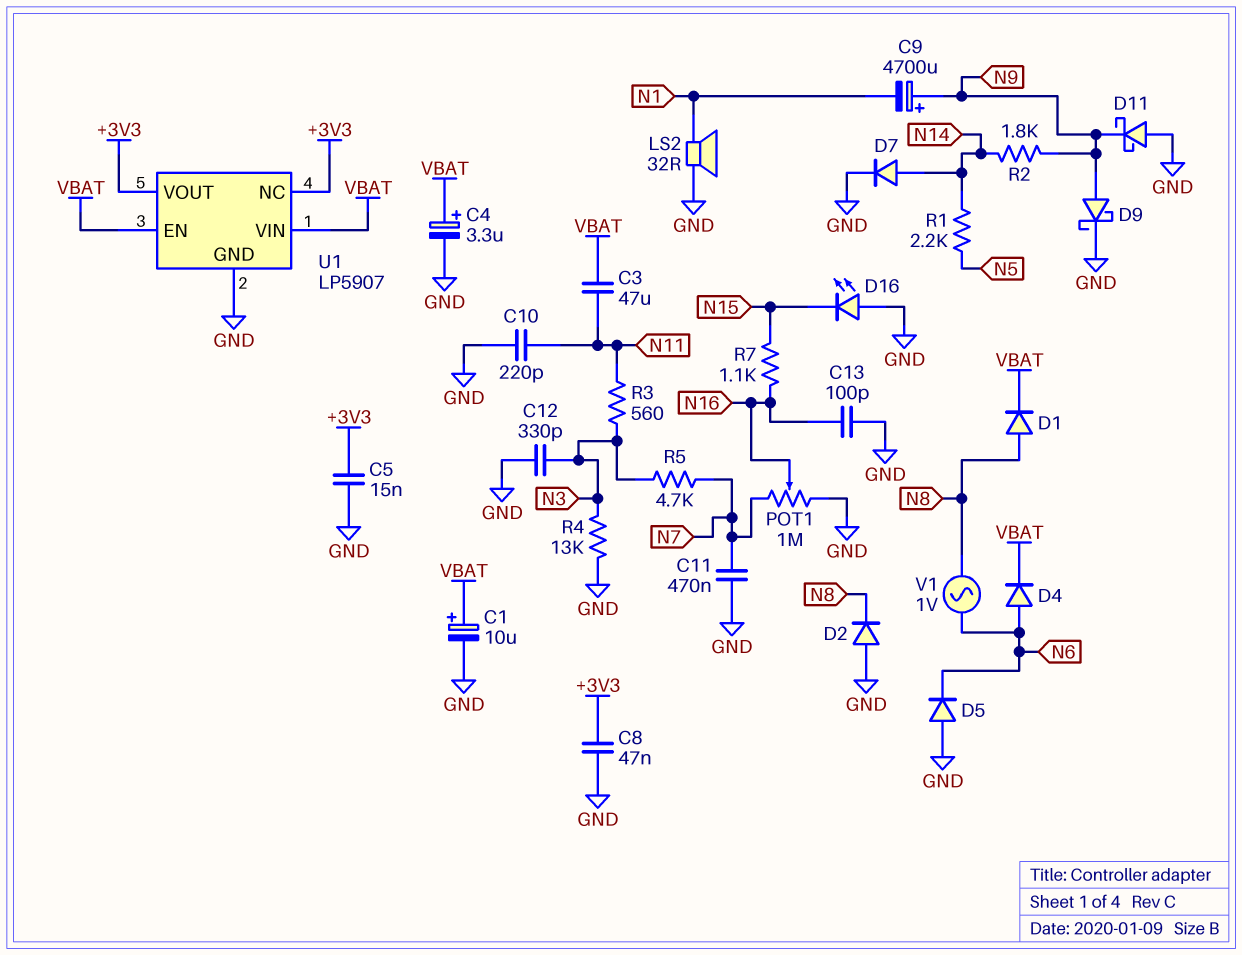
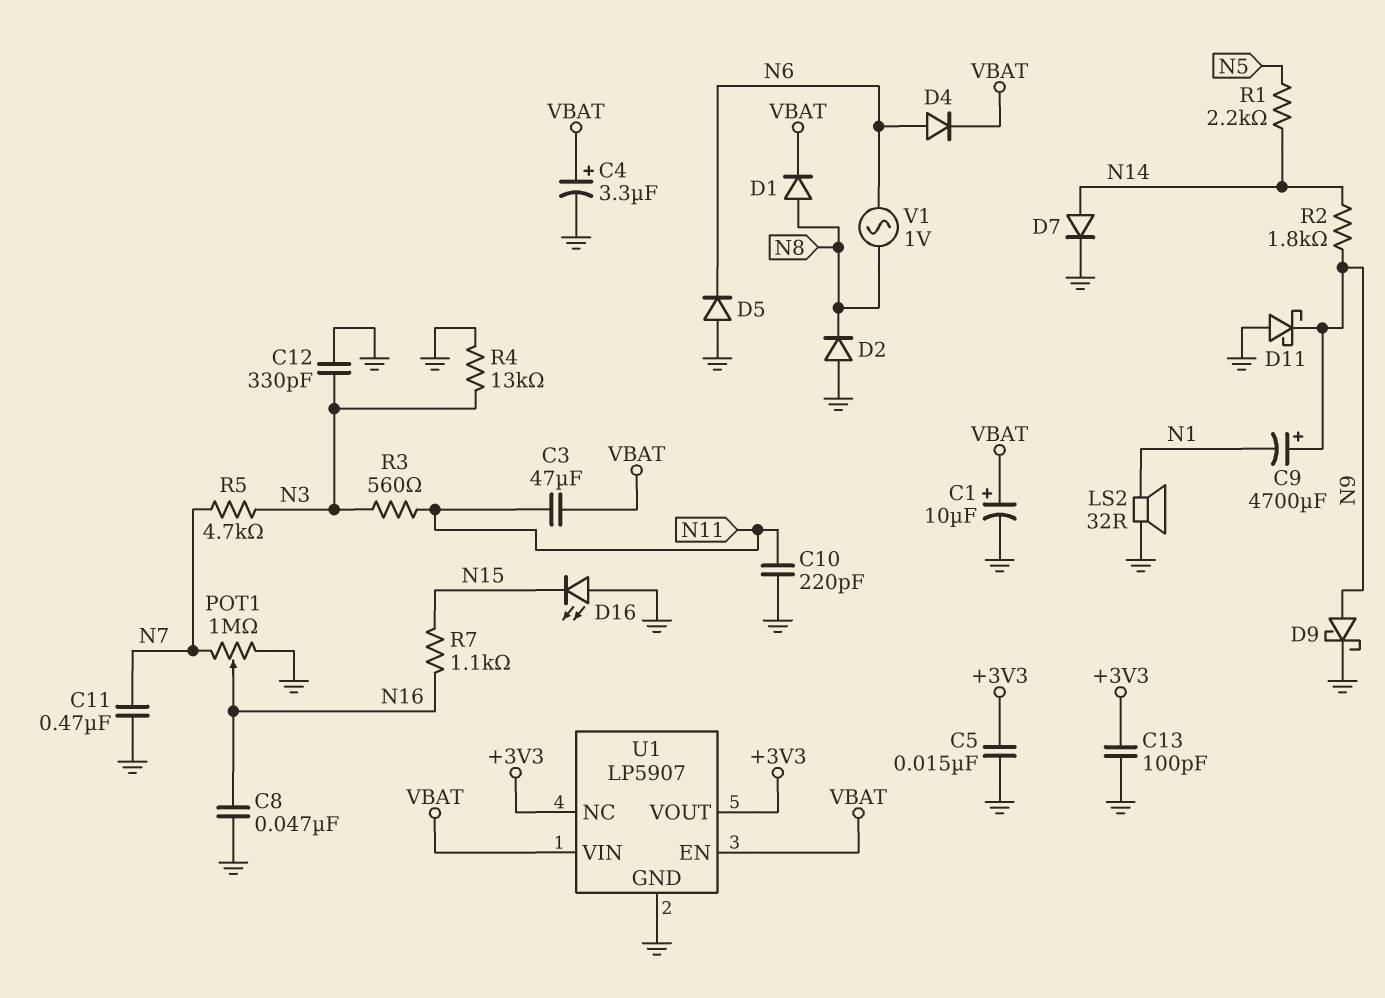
C8: 47nF (+3V3, GND) -> 47nF (GND, N16)
C13: 100pF (GND, N16) -> 100pF (+3V3, GND)

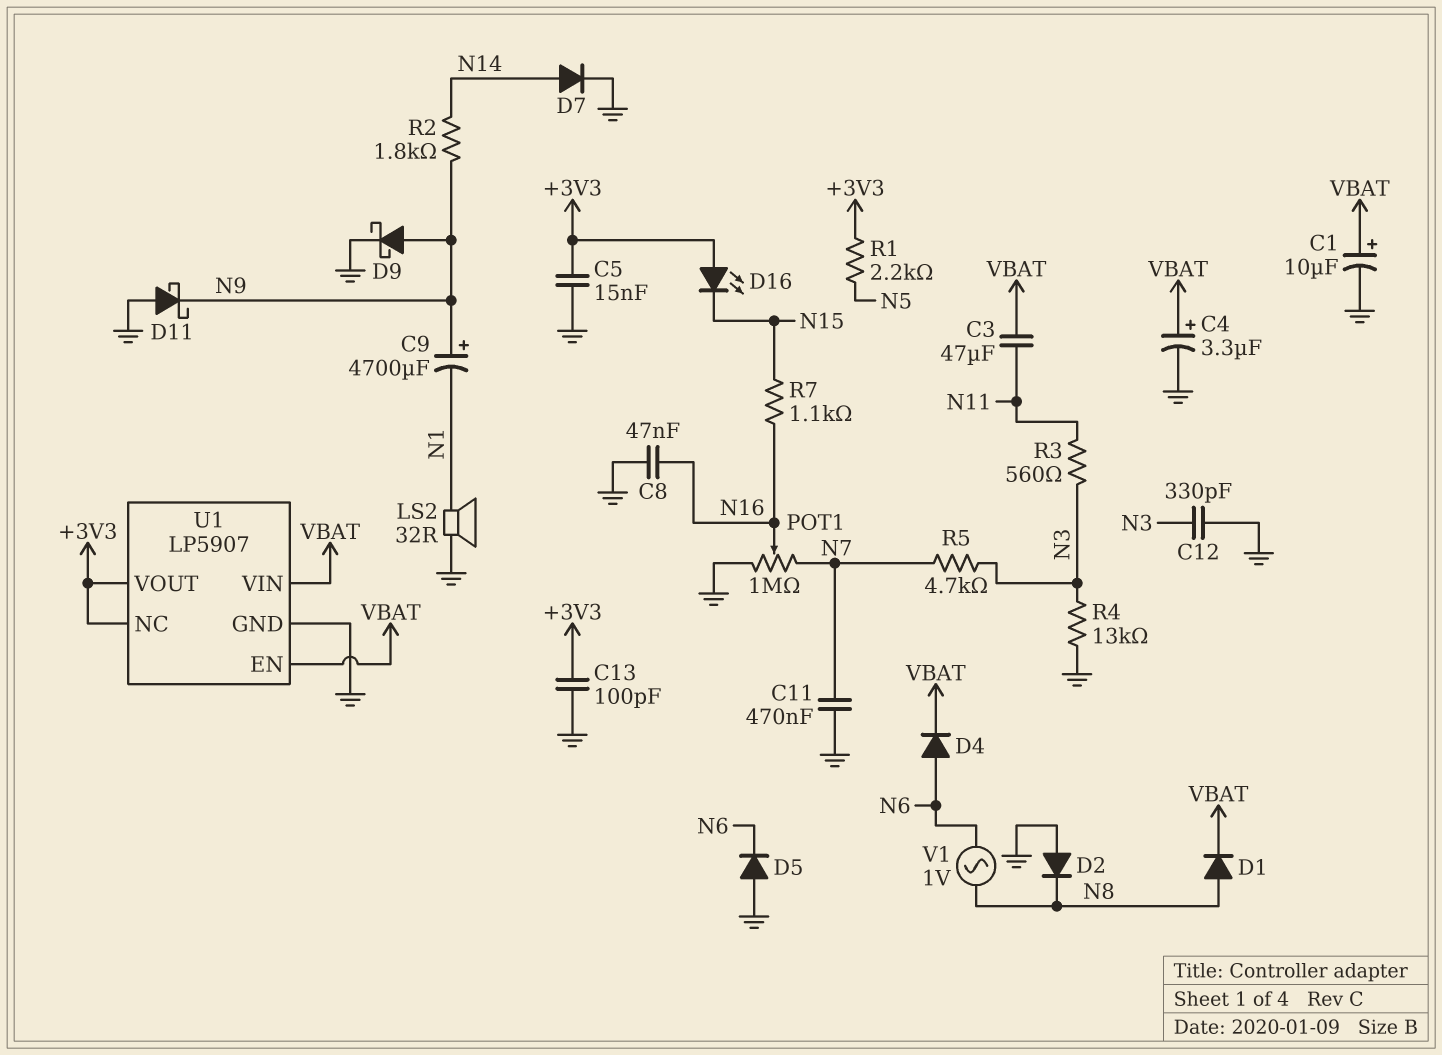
C10: 220pF (GND, N11) -> none
D16: LED (A GND, K N15) -> LED (A +3V3, K N15)
R1: 2.2k (N5, N14) -> 2.2k (+3V3, N5)

